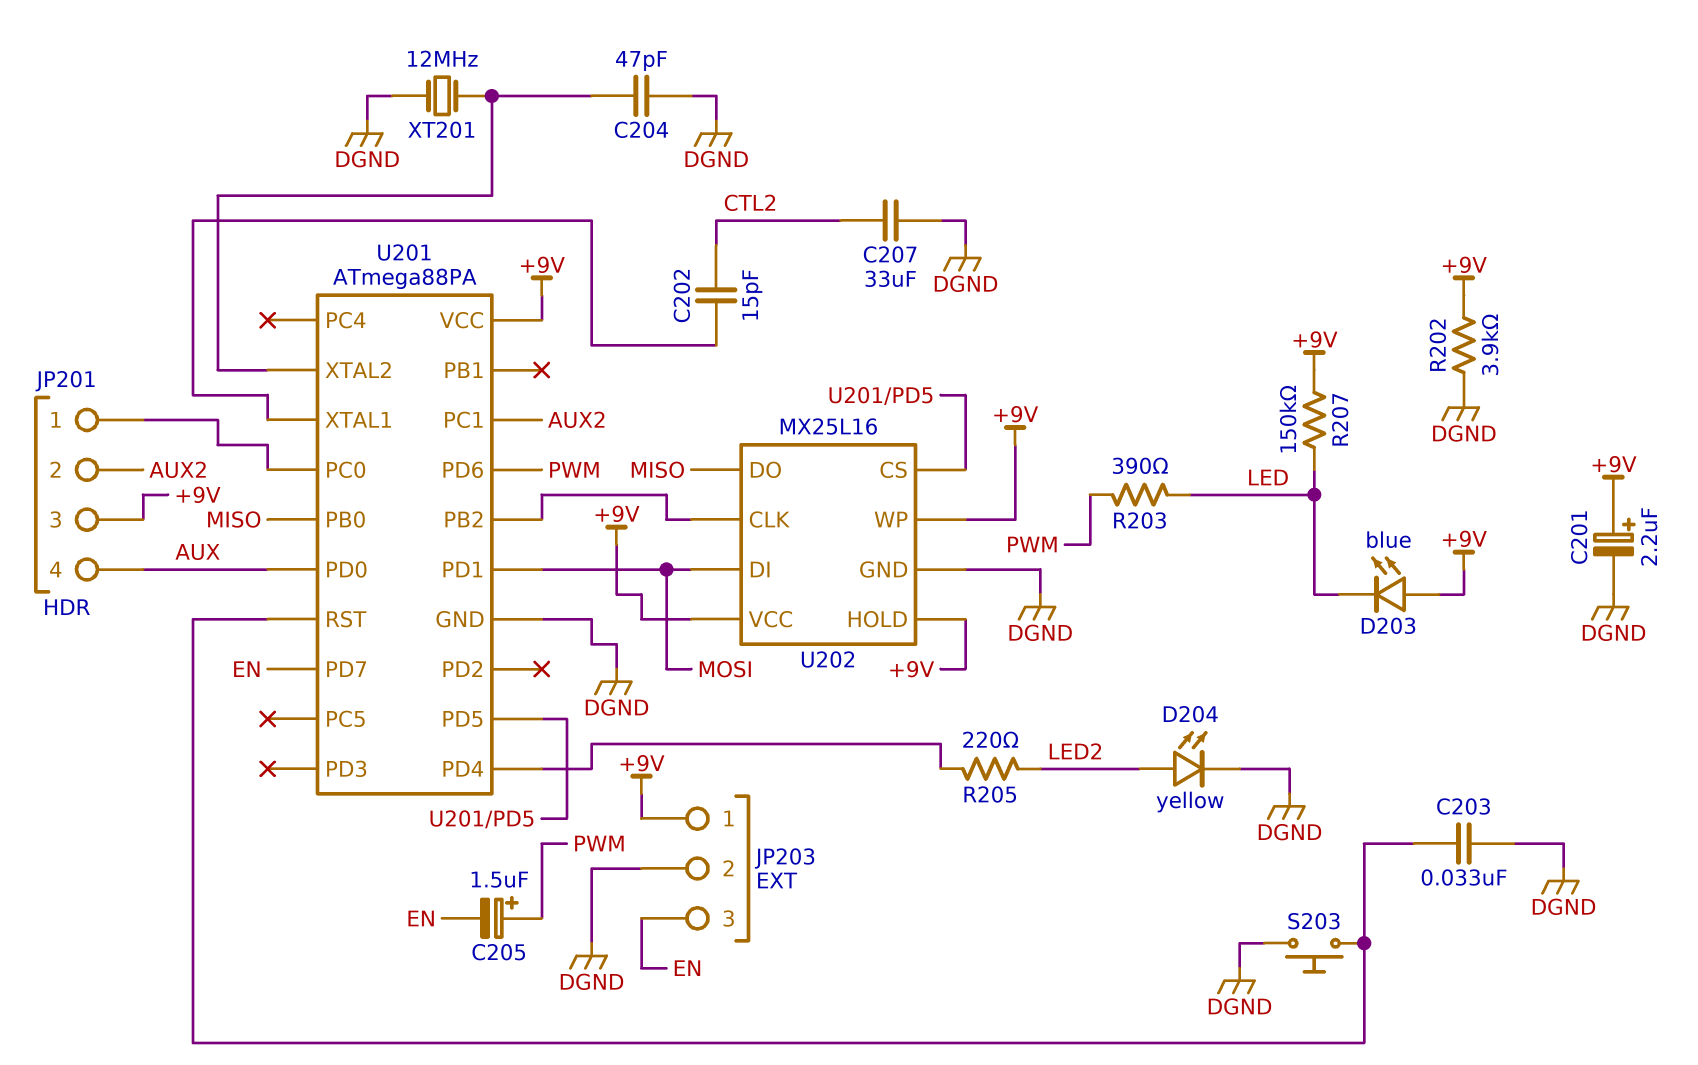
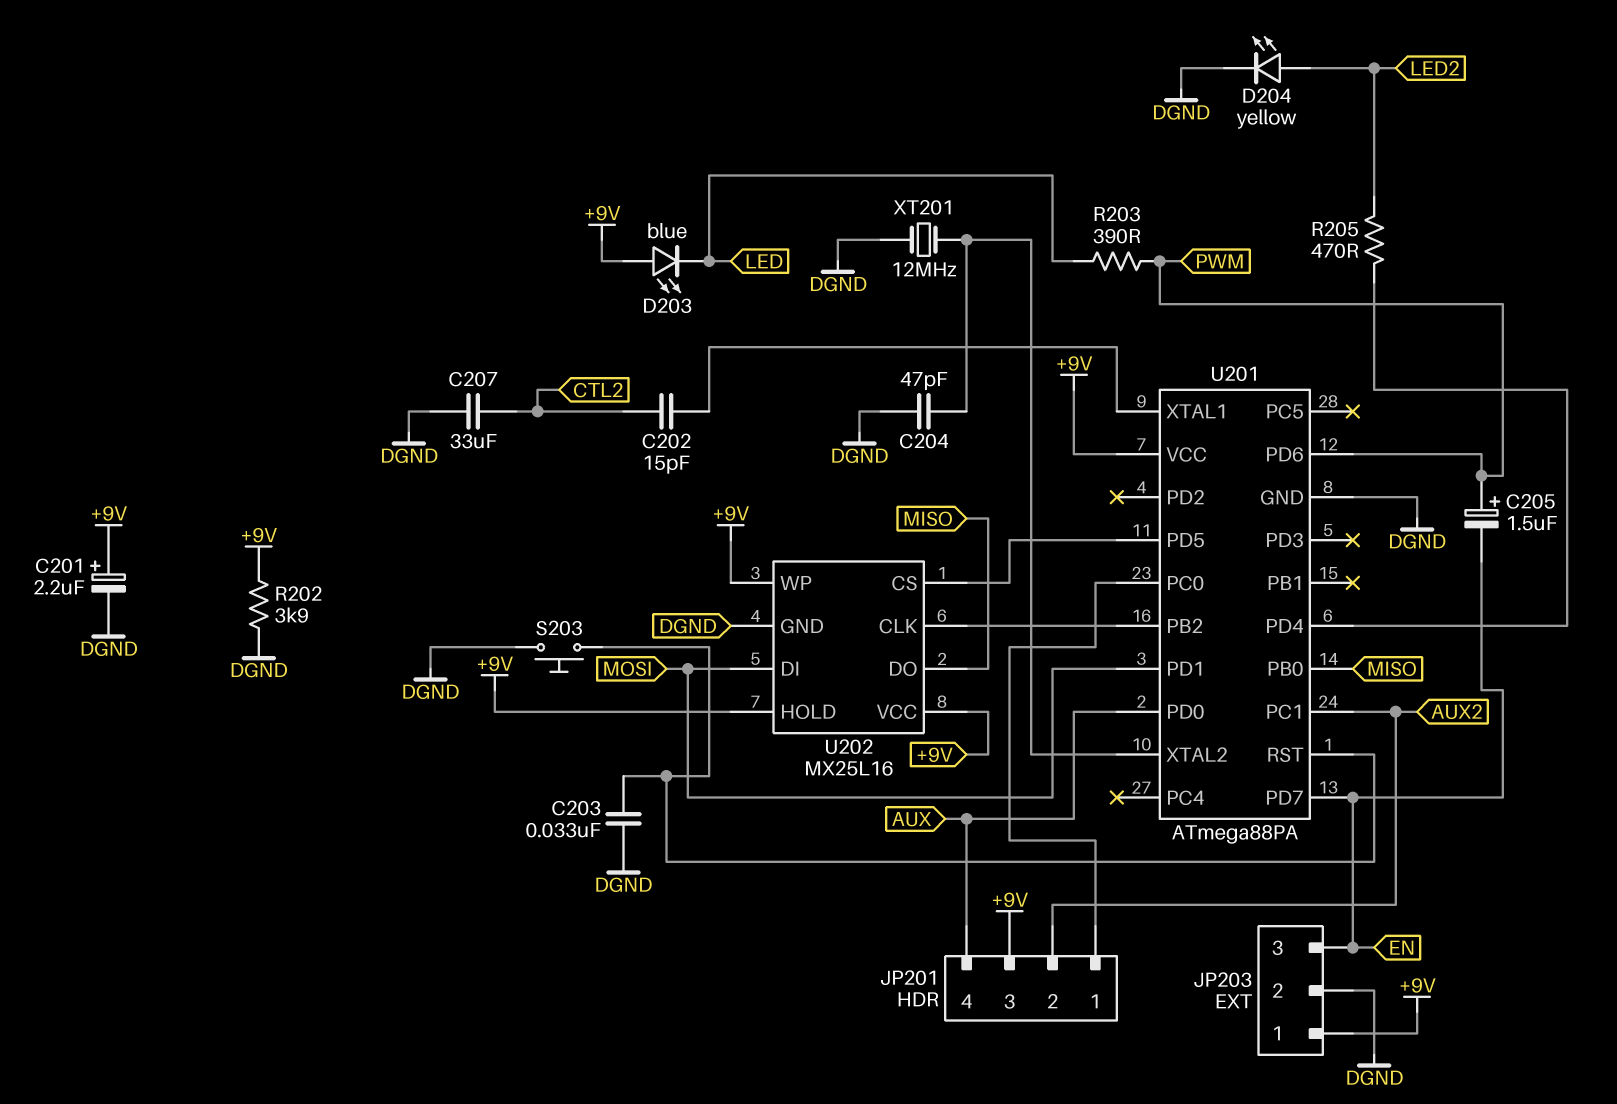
R205: 220 (LED2, U201/PD4) -> 470 (LED2, U201/PD4)
R207: 150k (+9V, LED) -> none

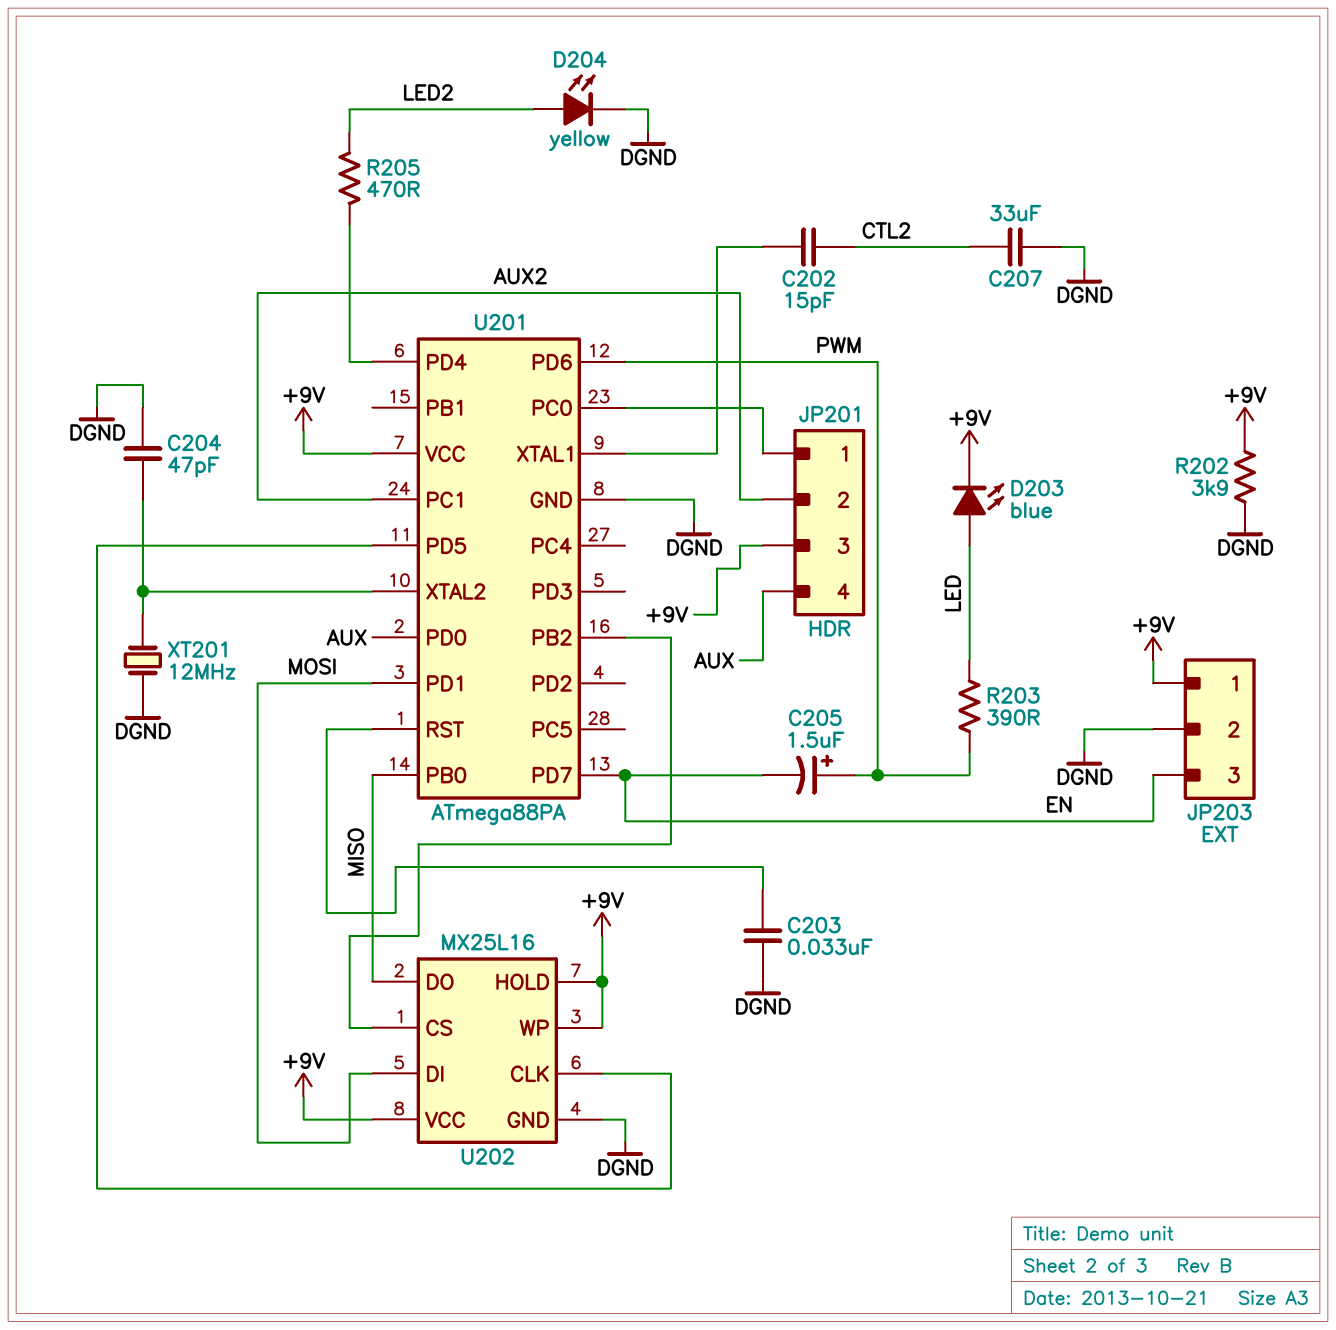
C201: 2.2uF (plus +9V, minus DGND) -> none
D203: LED blue (A +9V, K LED) -> LED blue (A LED, K +9V)
S203: button (DGND, U201/RST) -> none
U202 pin CLK: U201/PB2 -> U201/PD5
U202 pin CS: U201/PD5 -> U201/PB2

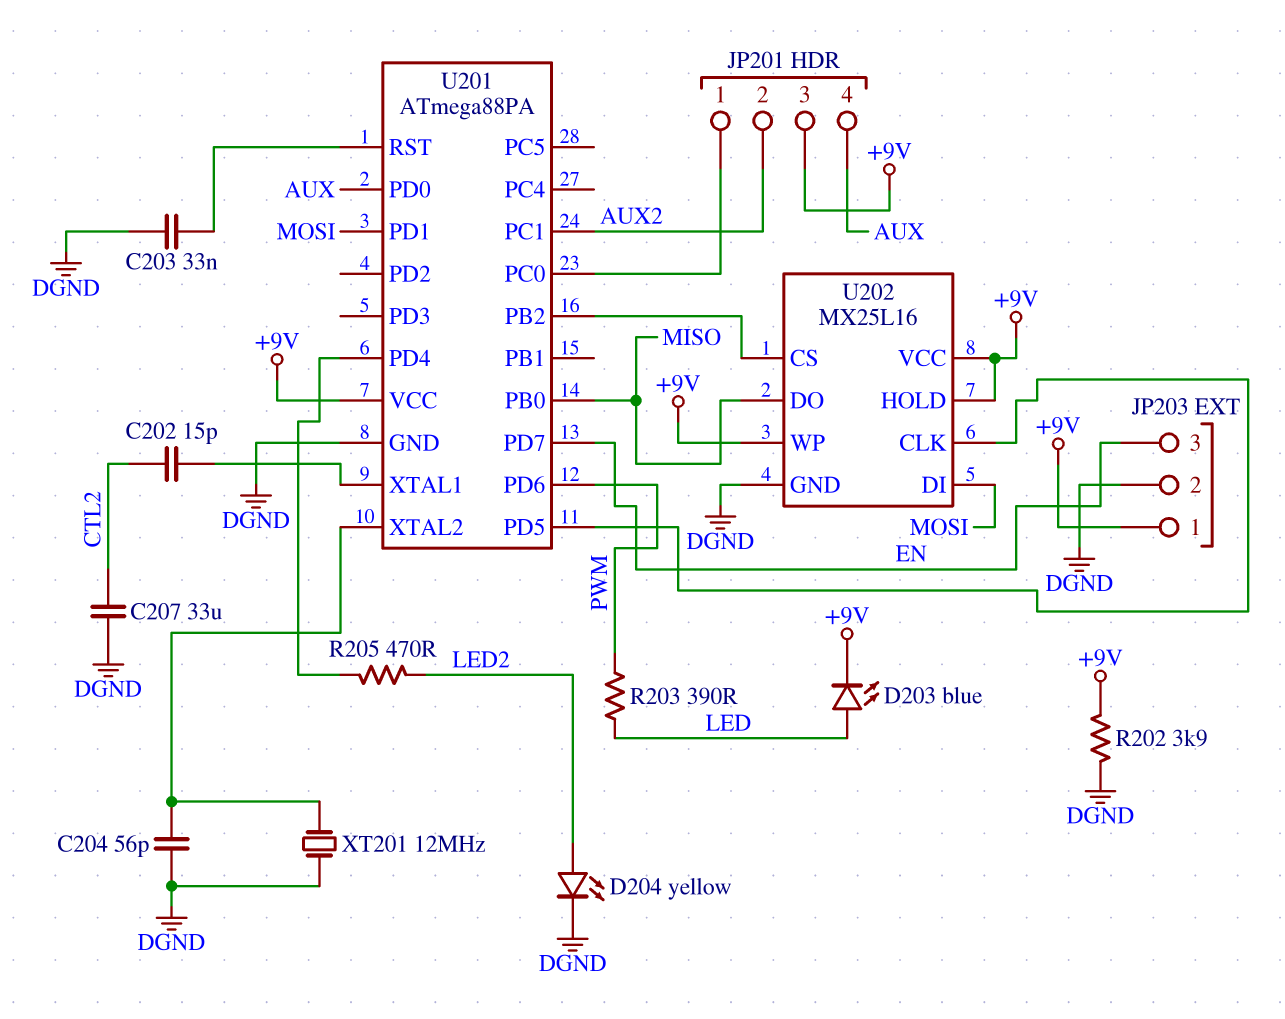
C204: 47pF (DGND, U201/XTAL2) -> 56pF (DGND, U201/XTAL2)
C205: 1.5uF (plus PWM, minus EN) -> none

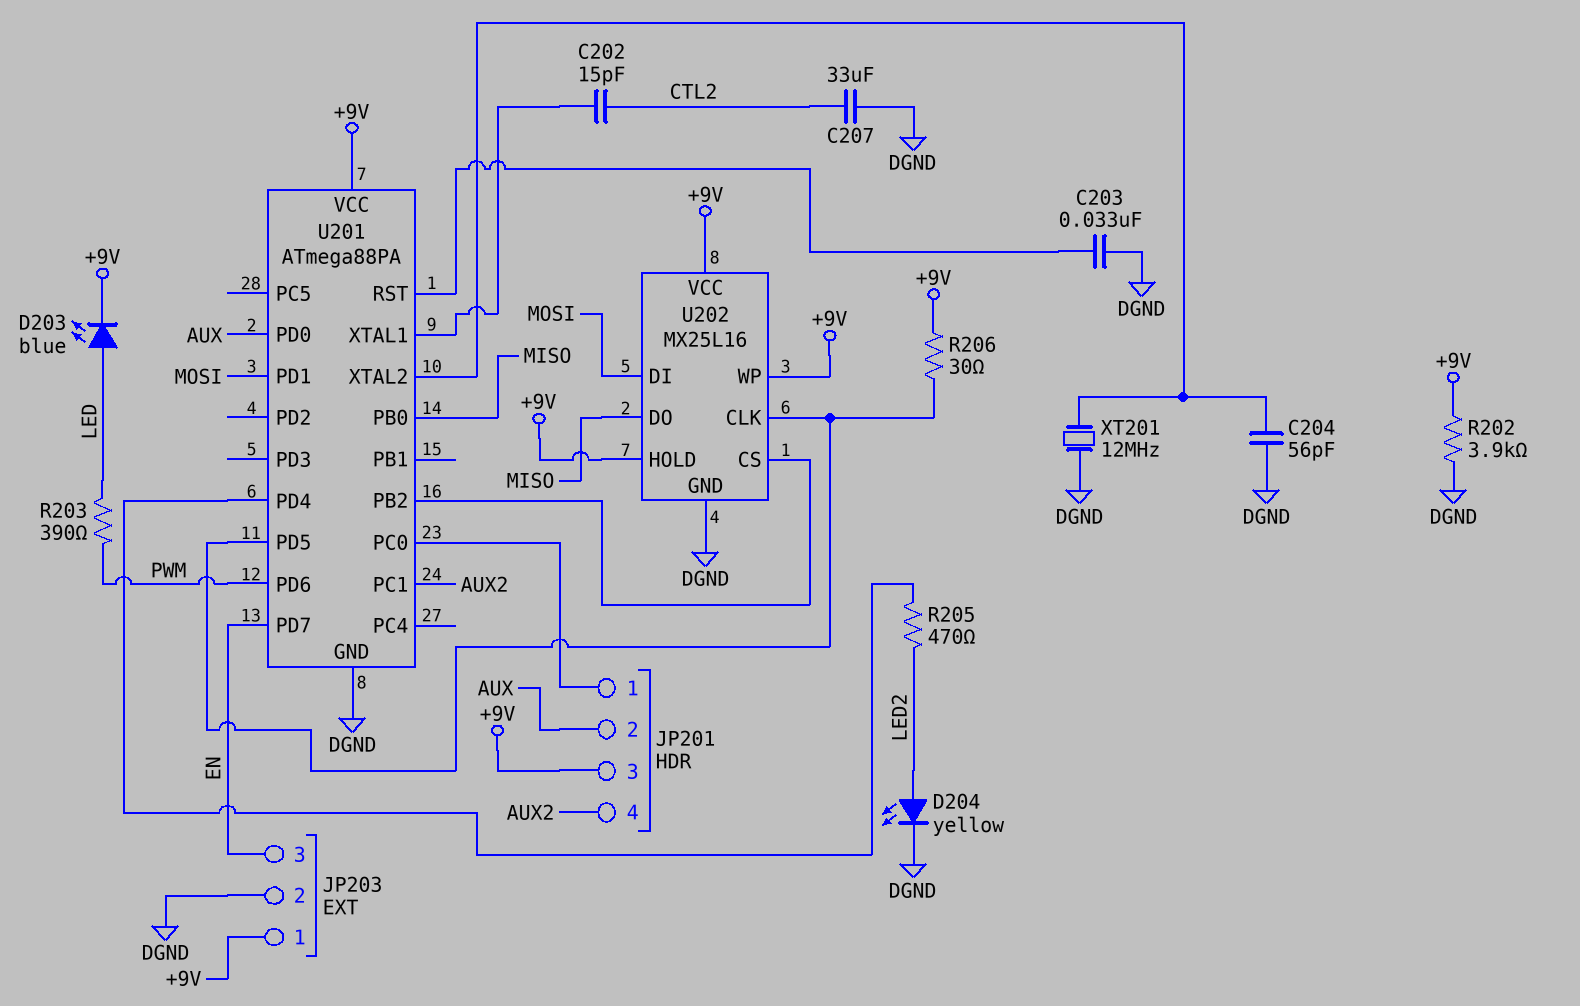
JP201 pin 2: AUX2 -> AUX
JP201 pin 4: AUX -> AUX2
R206: none -> 30 (+9V, U201/PD5)

